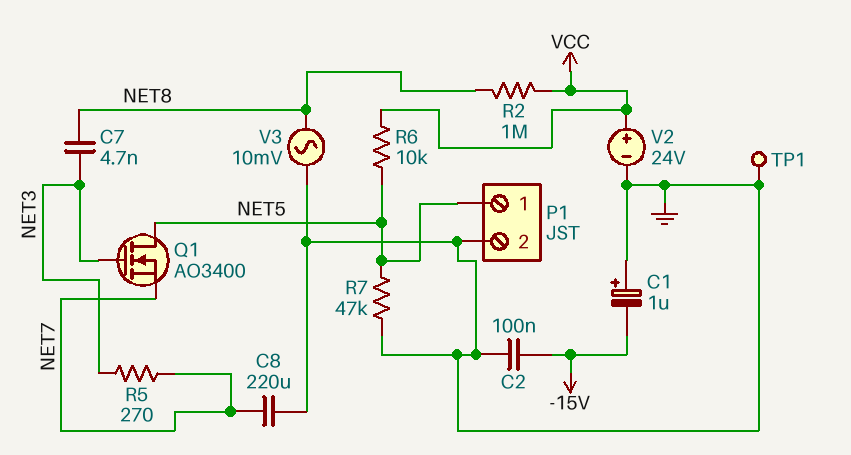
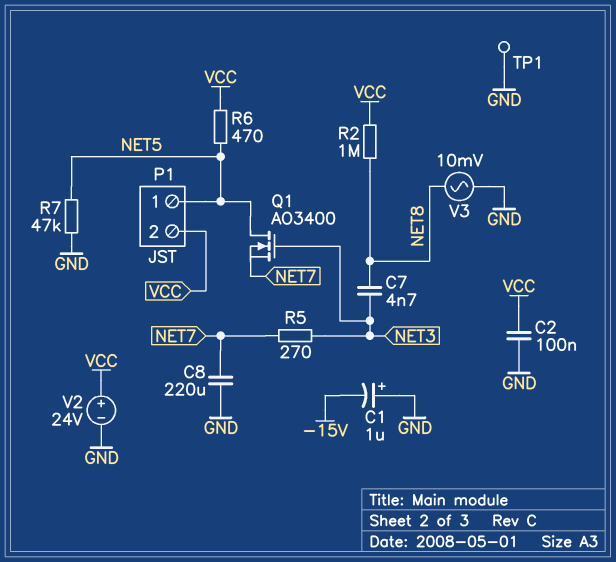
C2: 100nF (-15V, GND) -> 100nF (GND, VCC)
P1 pin 2: GND -> VCC
R6: 10k (NET5, VCC) -> 470 (NET5, VCC)

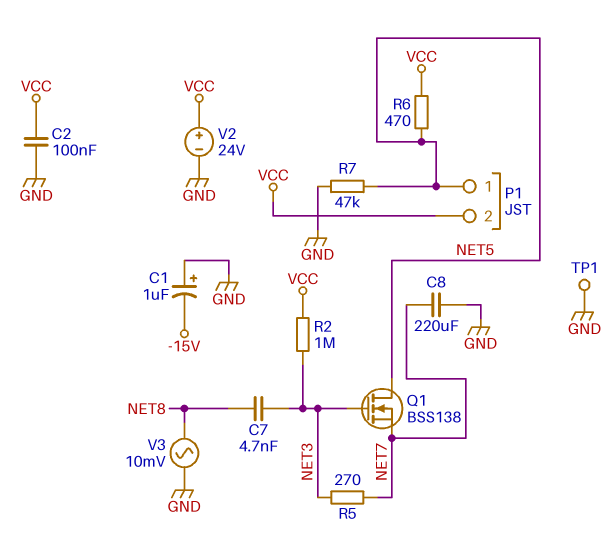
Q1: NMOS AO3400 (G NET3, D NET5, S NET7) -> NMOS BSS138 (G NET3, D NET5, S NET7)
R2: 1M (NET8, VCC) -> 1M (NET3, VCC)

